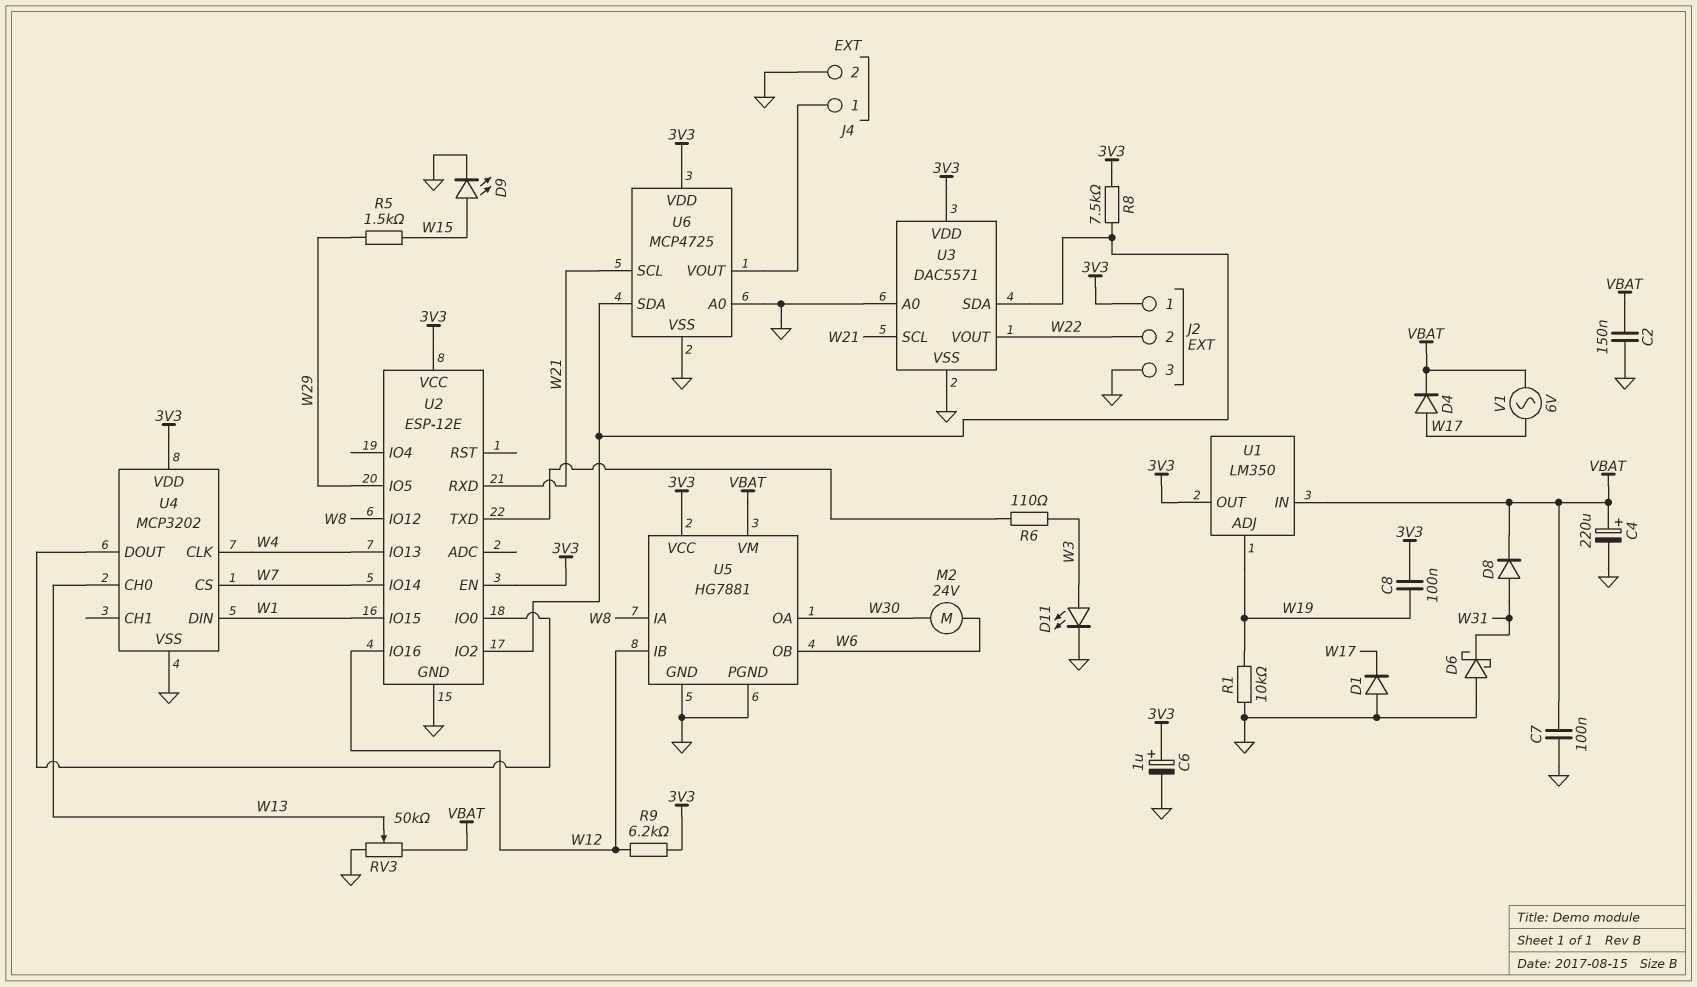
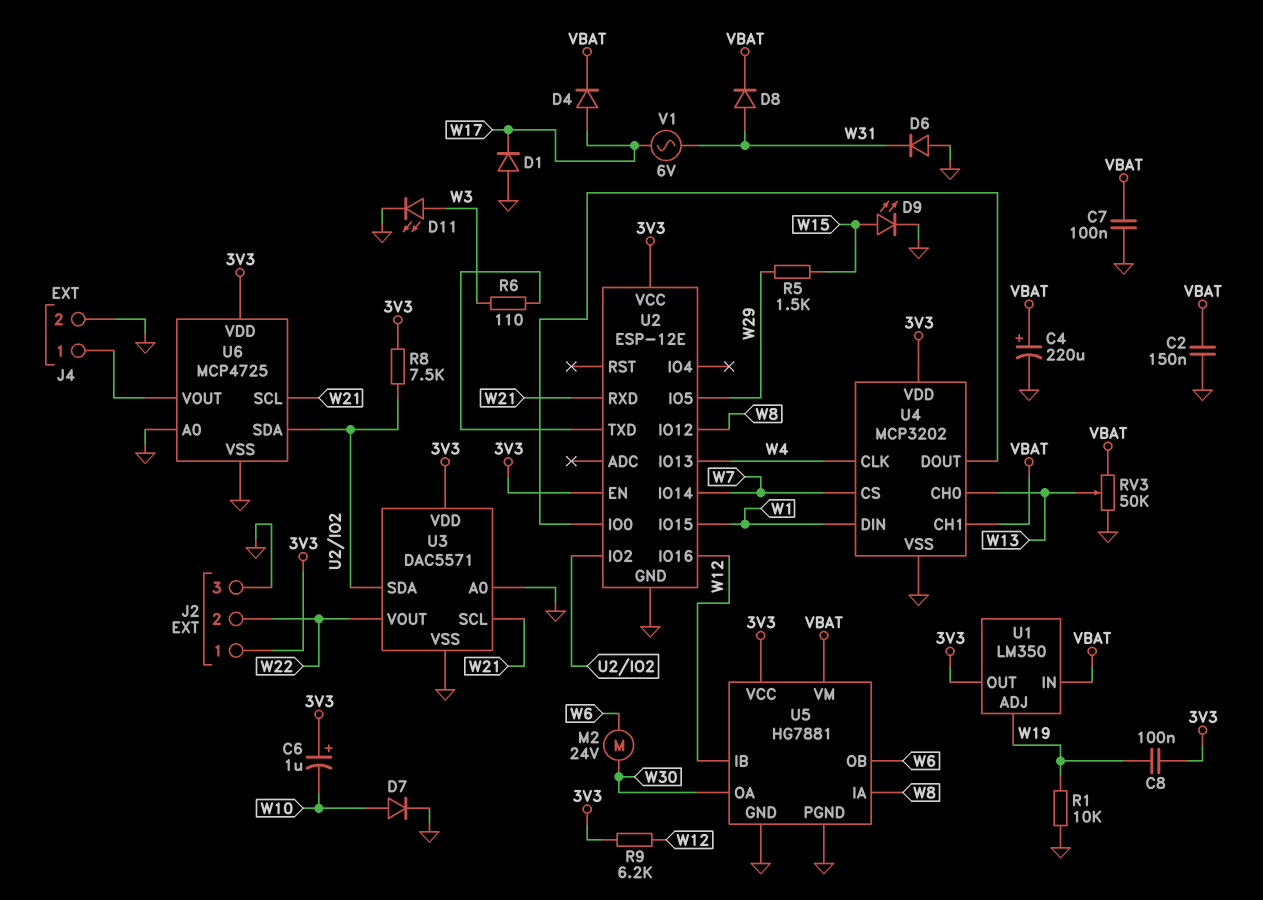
C6: 1uF (plus 3V3, minus GND) -> 1uF (plus 3V3, minus W10)
D6: schottky (A GND, K W31) -> diode (A GND, K W31)
D7: none -> diode (A W10, K GND)
U4 pin CH1: none -> VBAT
V1: AC 6V (VBAT, W17) -> AC 6V (W17, W31)

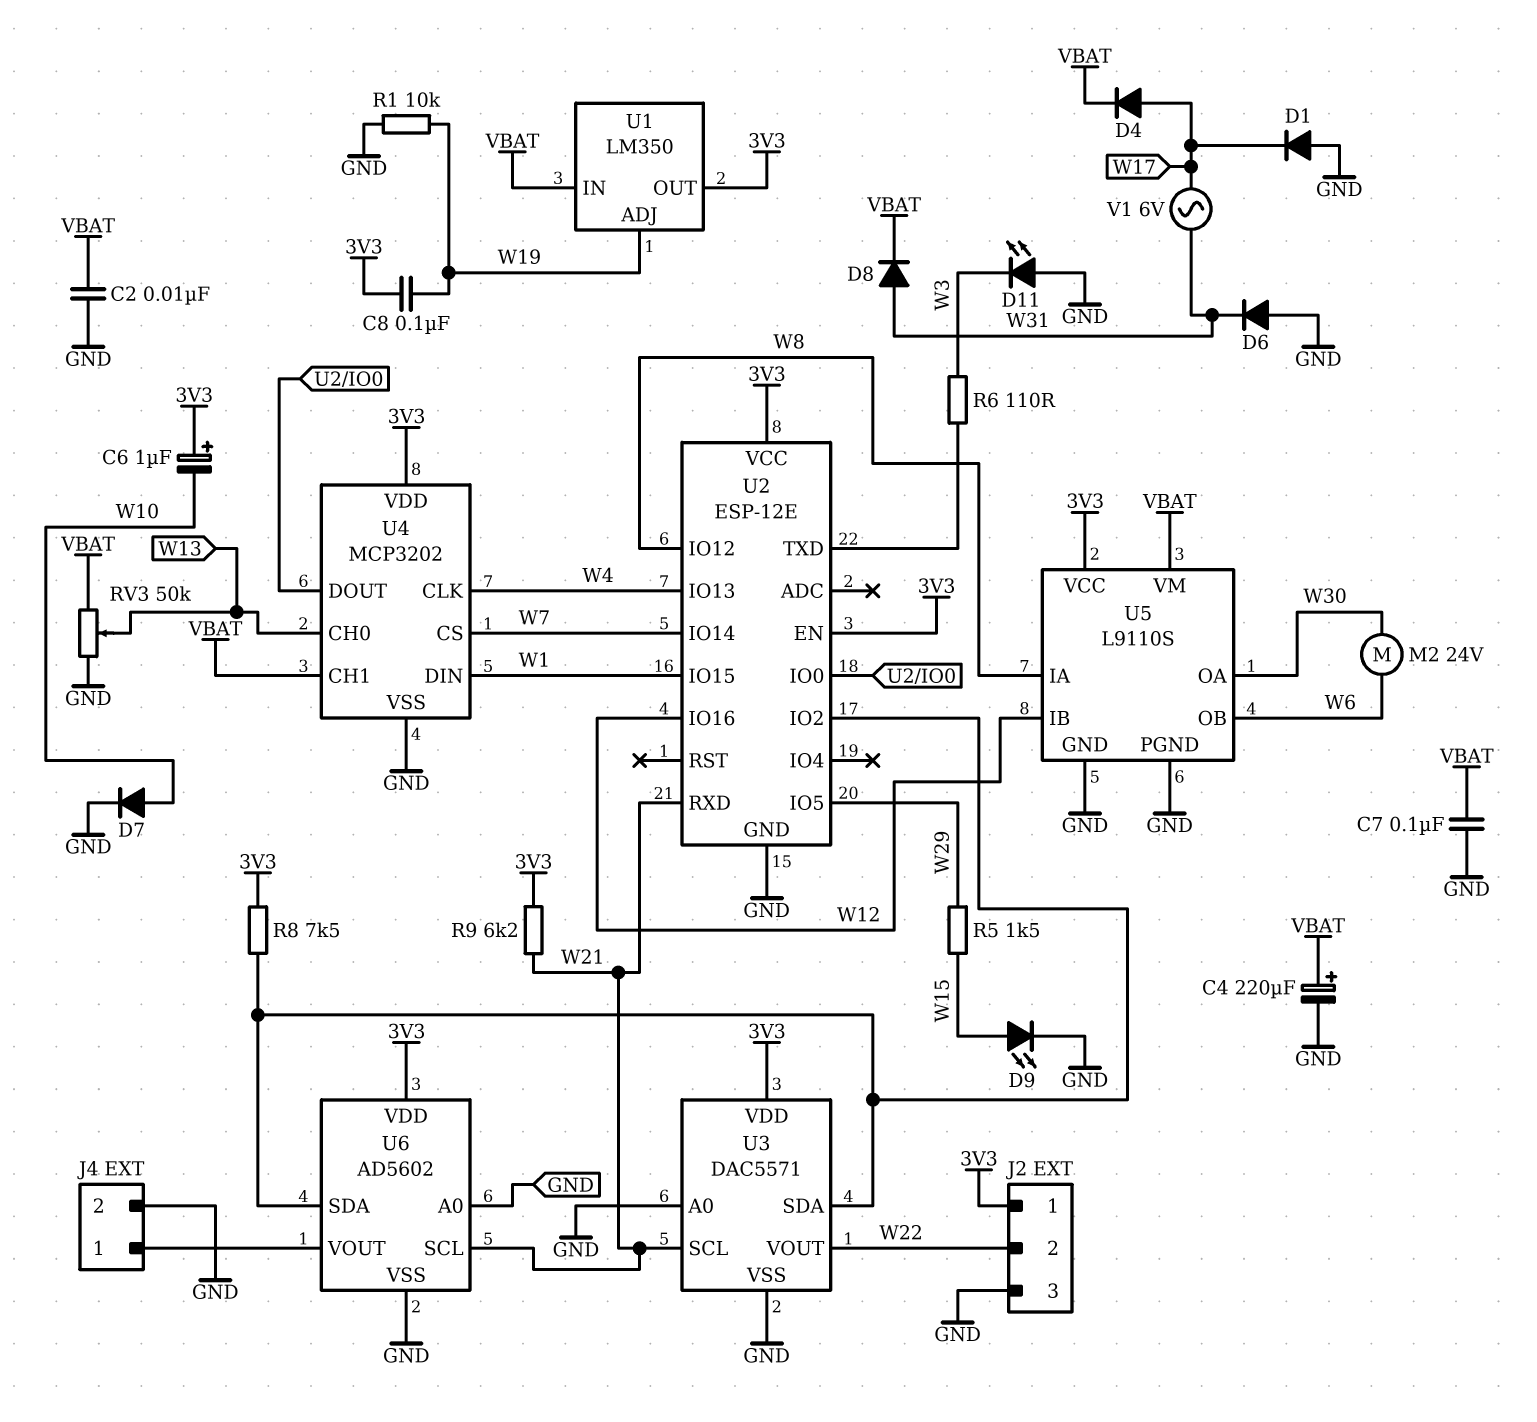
C2: 150nF (GND, VBAT) -> 10nF (GND, VBAT)
D11: LED (A W3, K GND) -> LED (A GND, K W3)
R9: 6.2k (3V3, W12) -> 6.2k (3V3, W21)
U5: HG7881 -> L9110S
U6: MCP4725 -> AD5602

